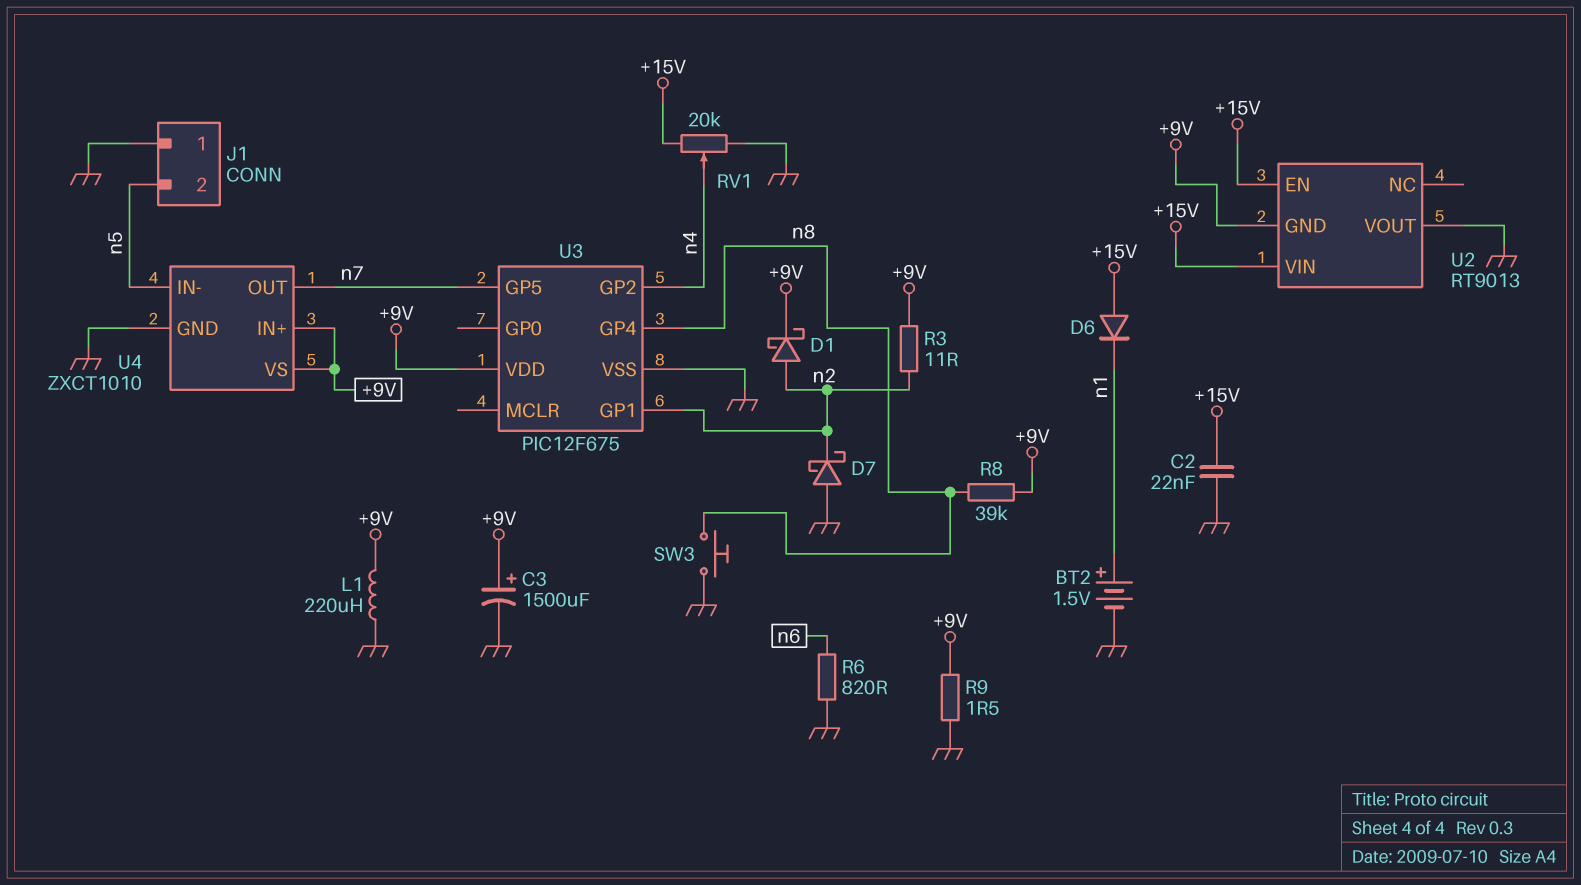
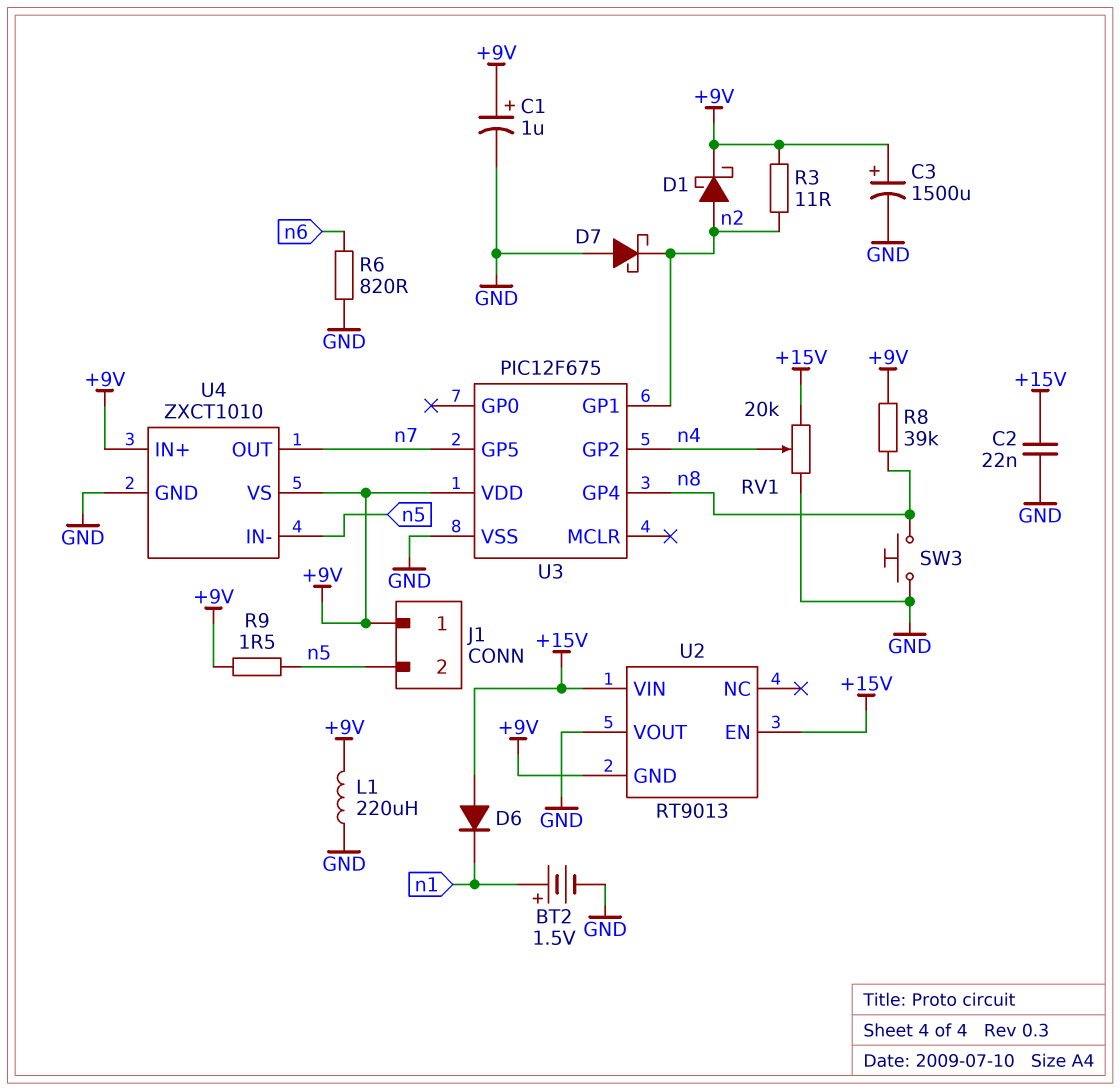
C1: none -> 1uF (plus +9V, minus GND)
J1 pin 1: GND -> +9V
R9: 1.5 (+9V, GND) -> 1.5 (+9V, n5)

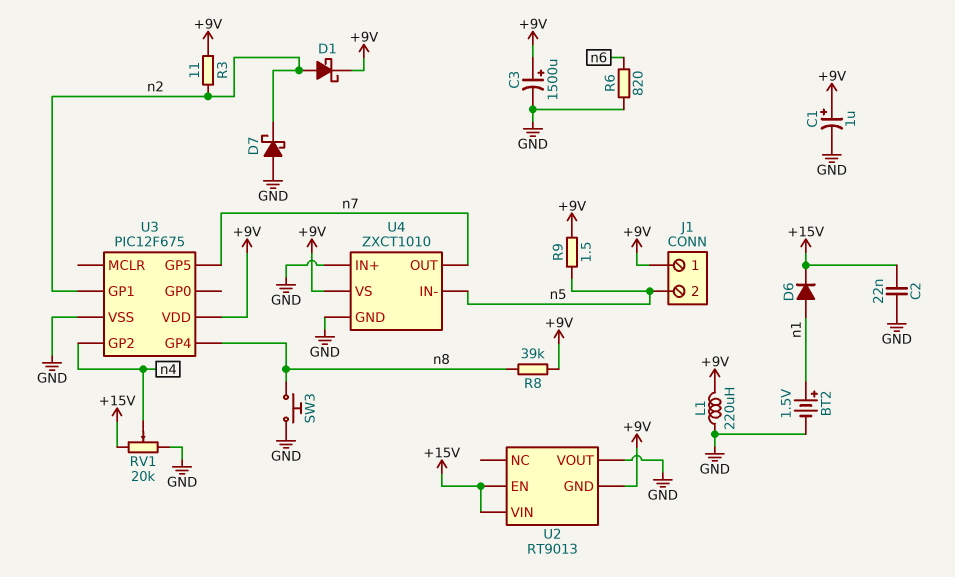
D6: diode (A +15V, K n1) -> diode (A n1, K +15V)
U4 pin IN+: +9V -> GND

